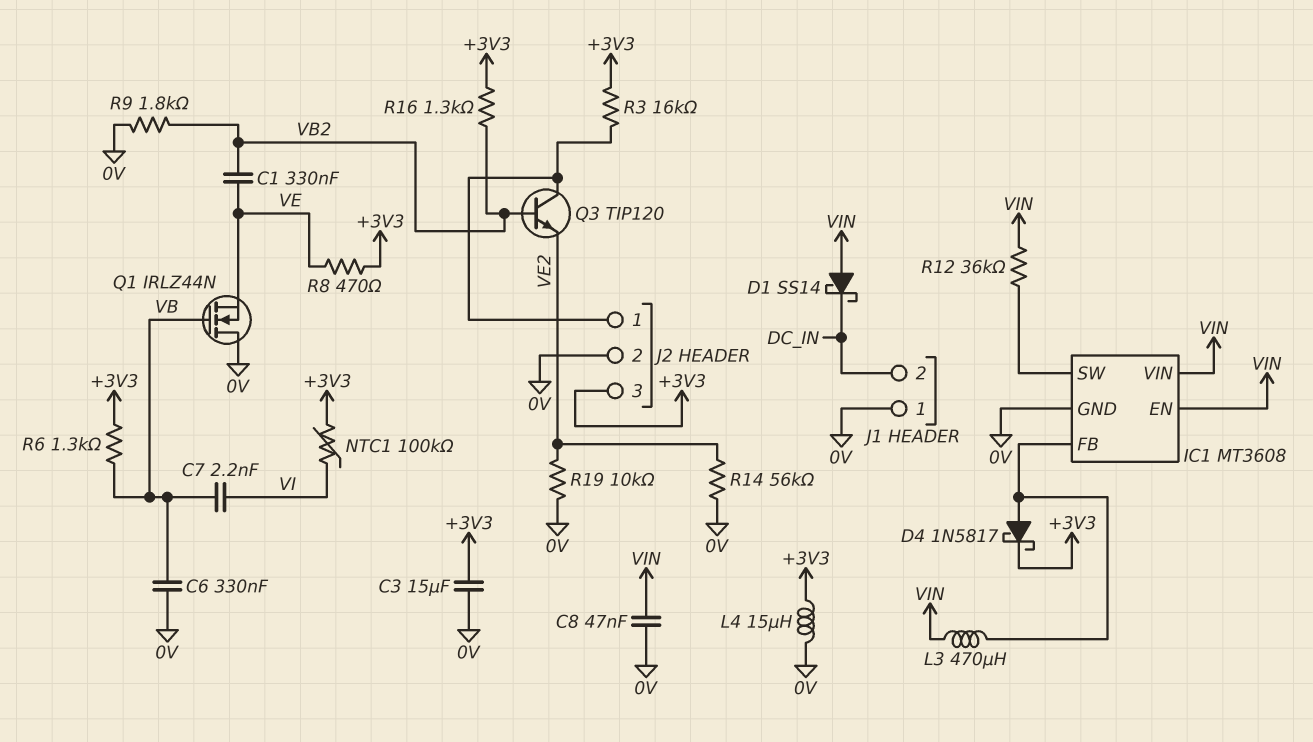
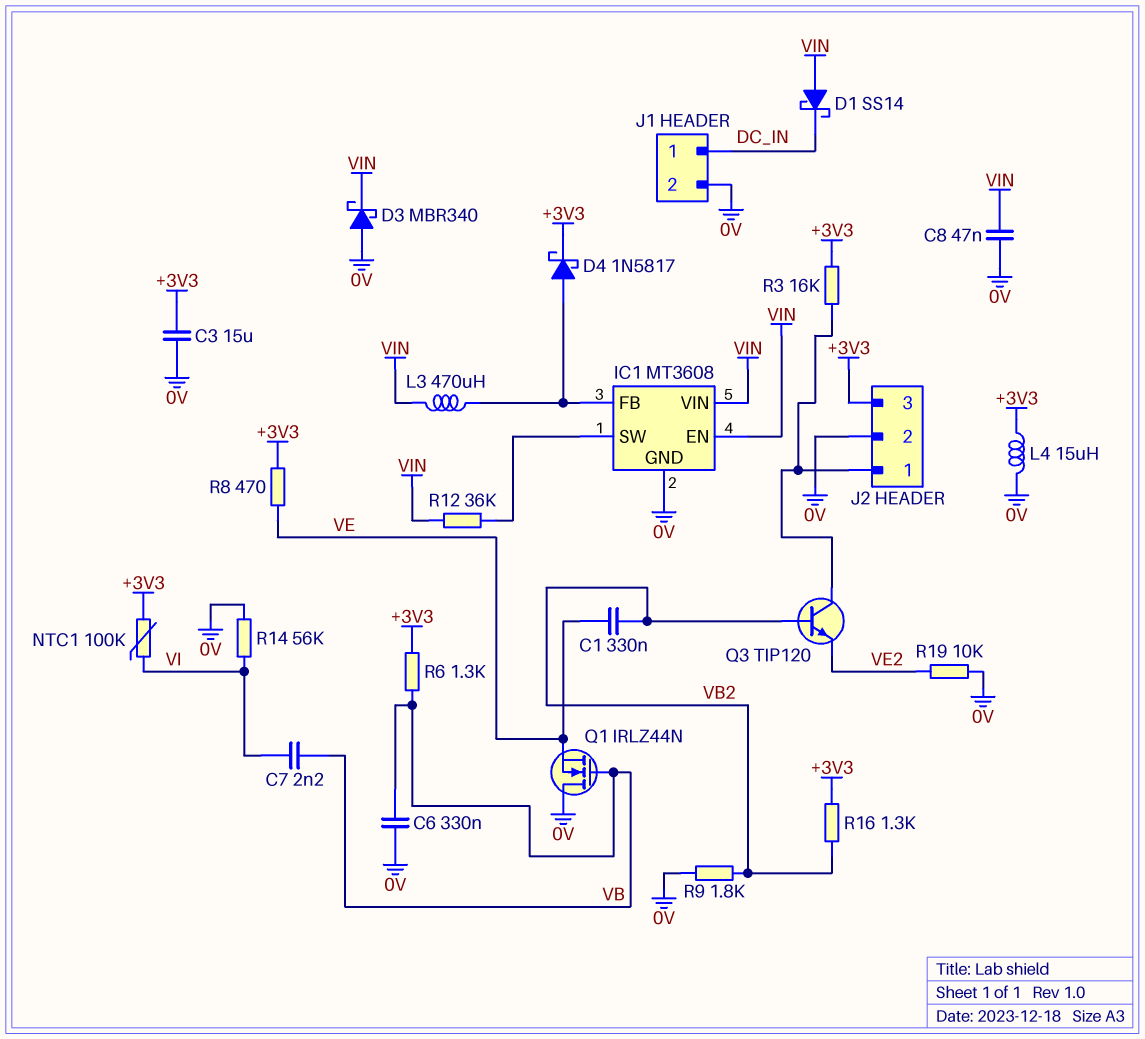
D3: none -> schottky MBR340 (A 0V, K VIN)
J1 pin 1: 0V -> DC_IN
J1 pin 2: DC_IN -> 0V
R14: 56k (0V, VE2) -> 56k (0V, VI)

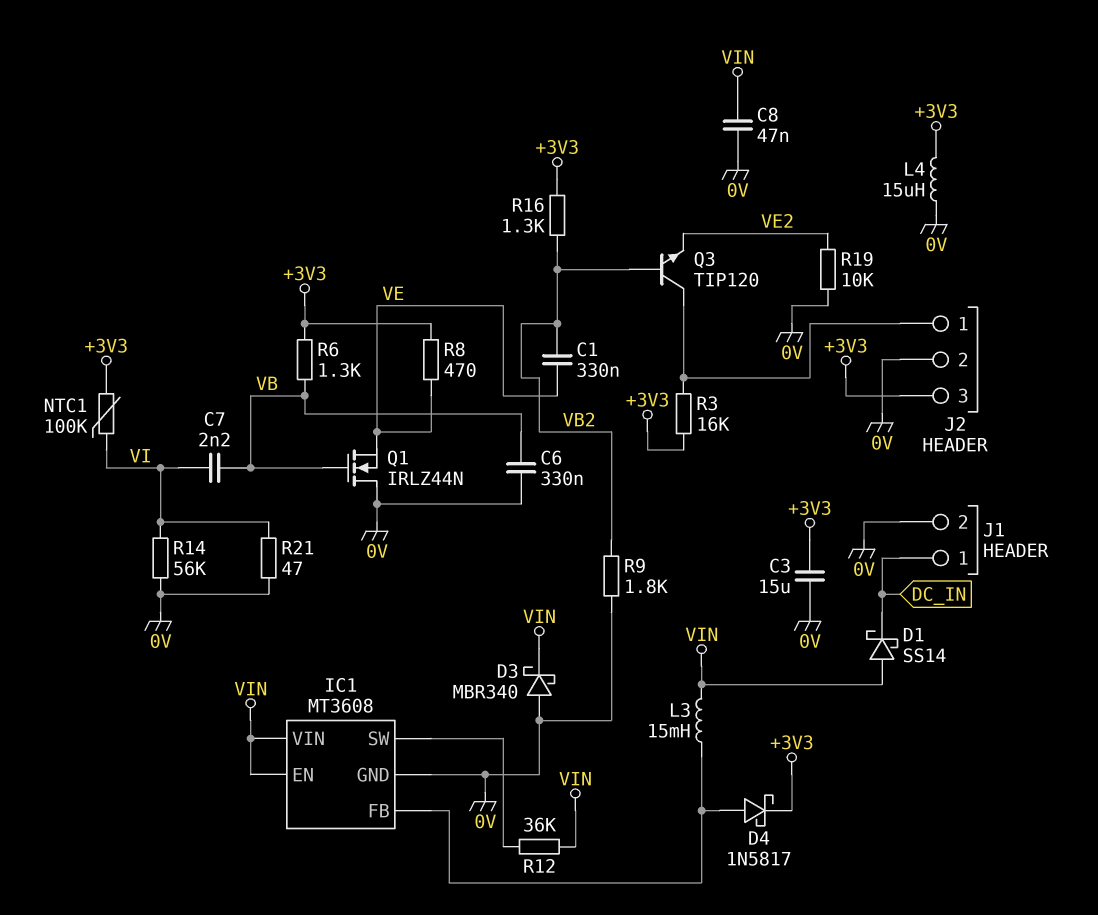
L3: 470uH (IC1/FB, VIN) -> 15mH (IC1/FB, VIN)
R21: none -> 47 (0V, VI)

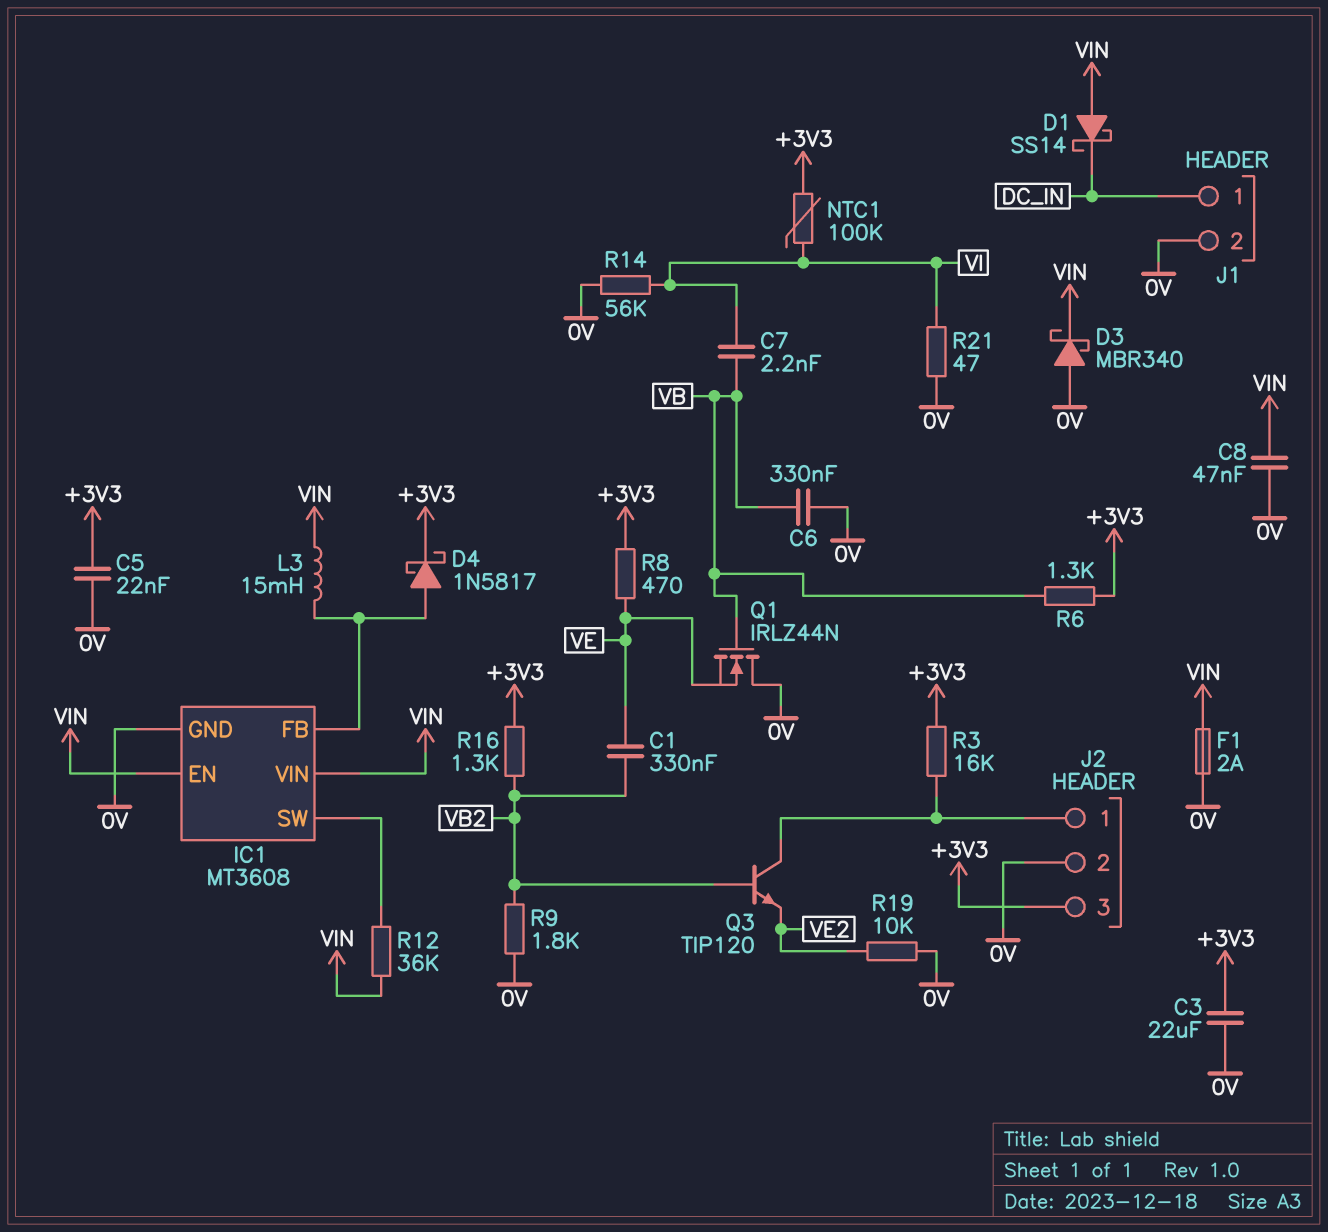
C3: 15uF (+3V3, 0V) -> 22uF (+3V3, 0V)
C5: none -> 22nF (+3V3, 0V)
F1: none -> 2A (0V, VIN)
L4: 15uH (+3V3, 0V) -> none

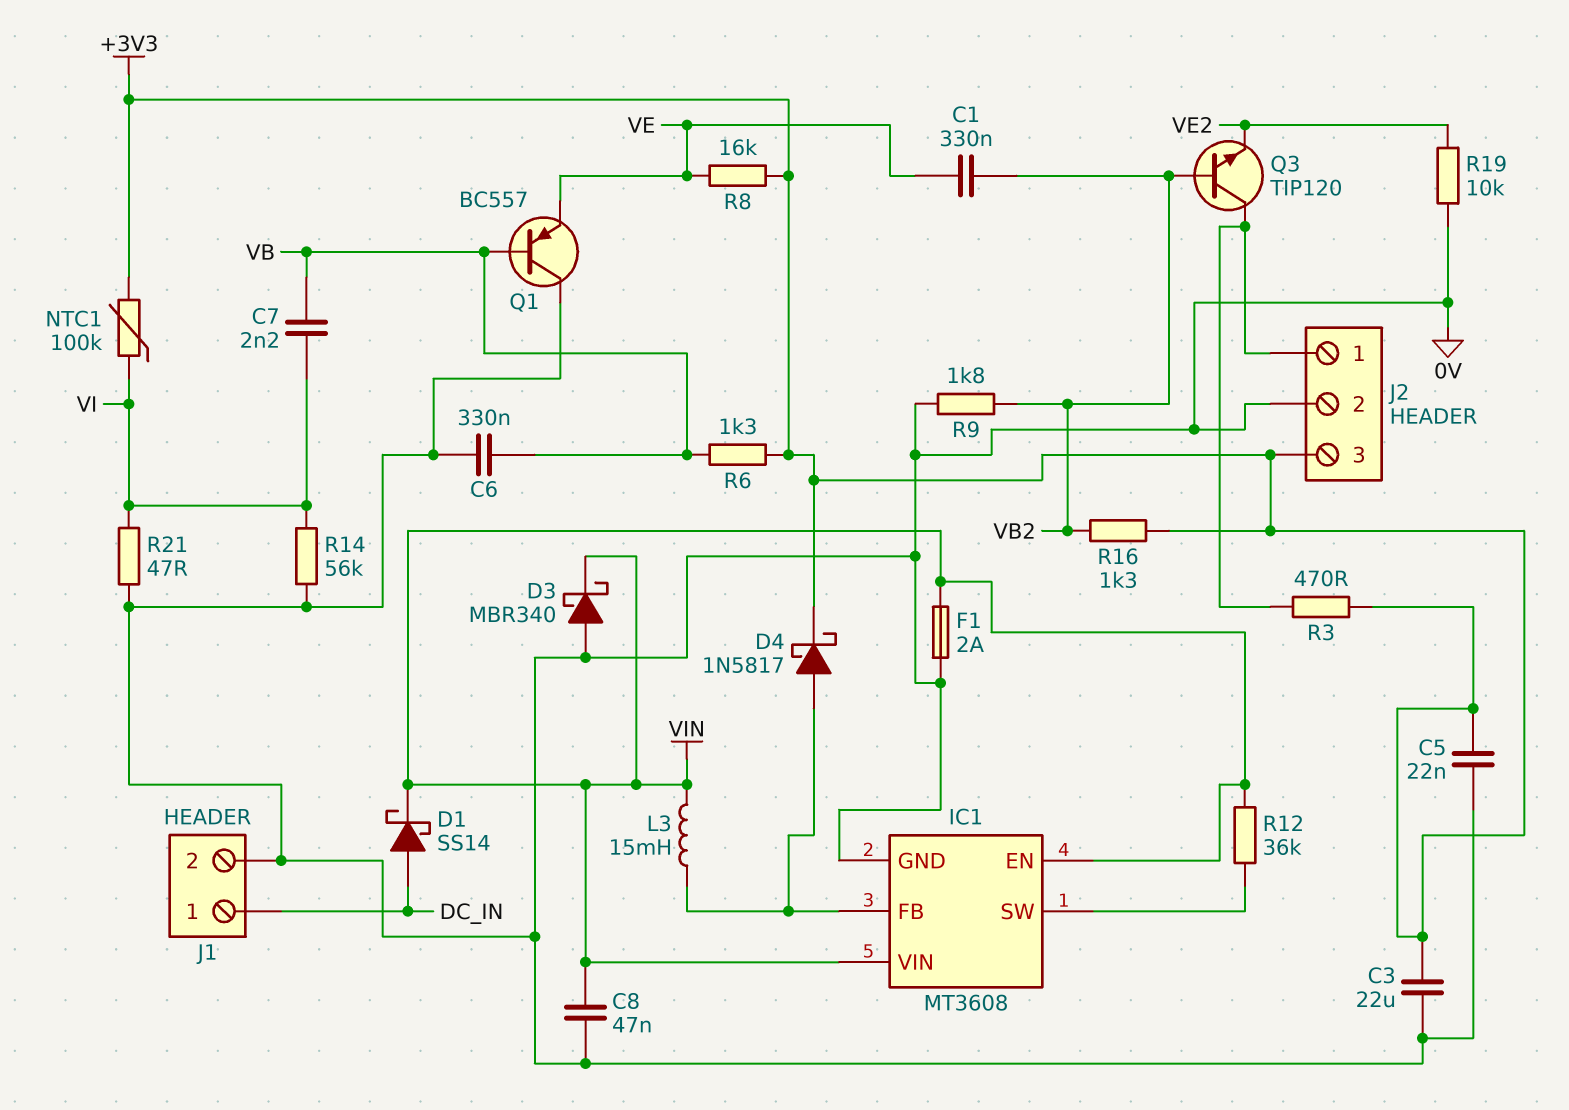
D1: schottky SS14 (A VIN, K DC_IN) -> schottky SS14 (A DC_IN, K VIN)
Q1: NMOS IRLZ44N (G VB, D 0V, S VE) -> PNP BC557 (B VB, C 0V, E VE)
R3: 16k (+3V3, J2/1) -> 470 (+3V3, J2/1)
R8: 470 (+3V3, VE) -> 16k (+3V3, VE)

